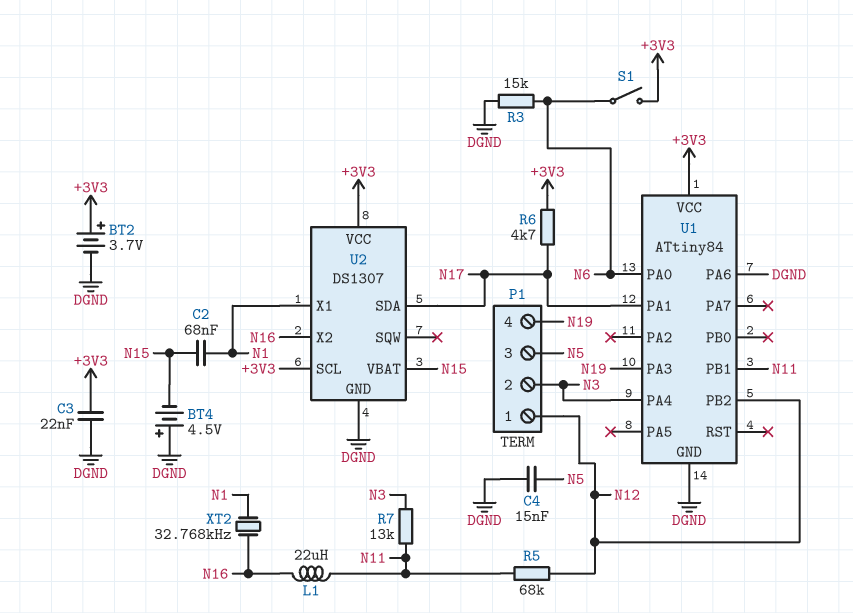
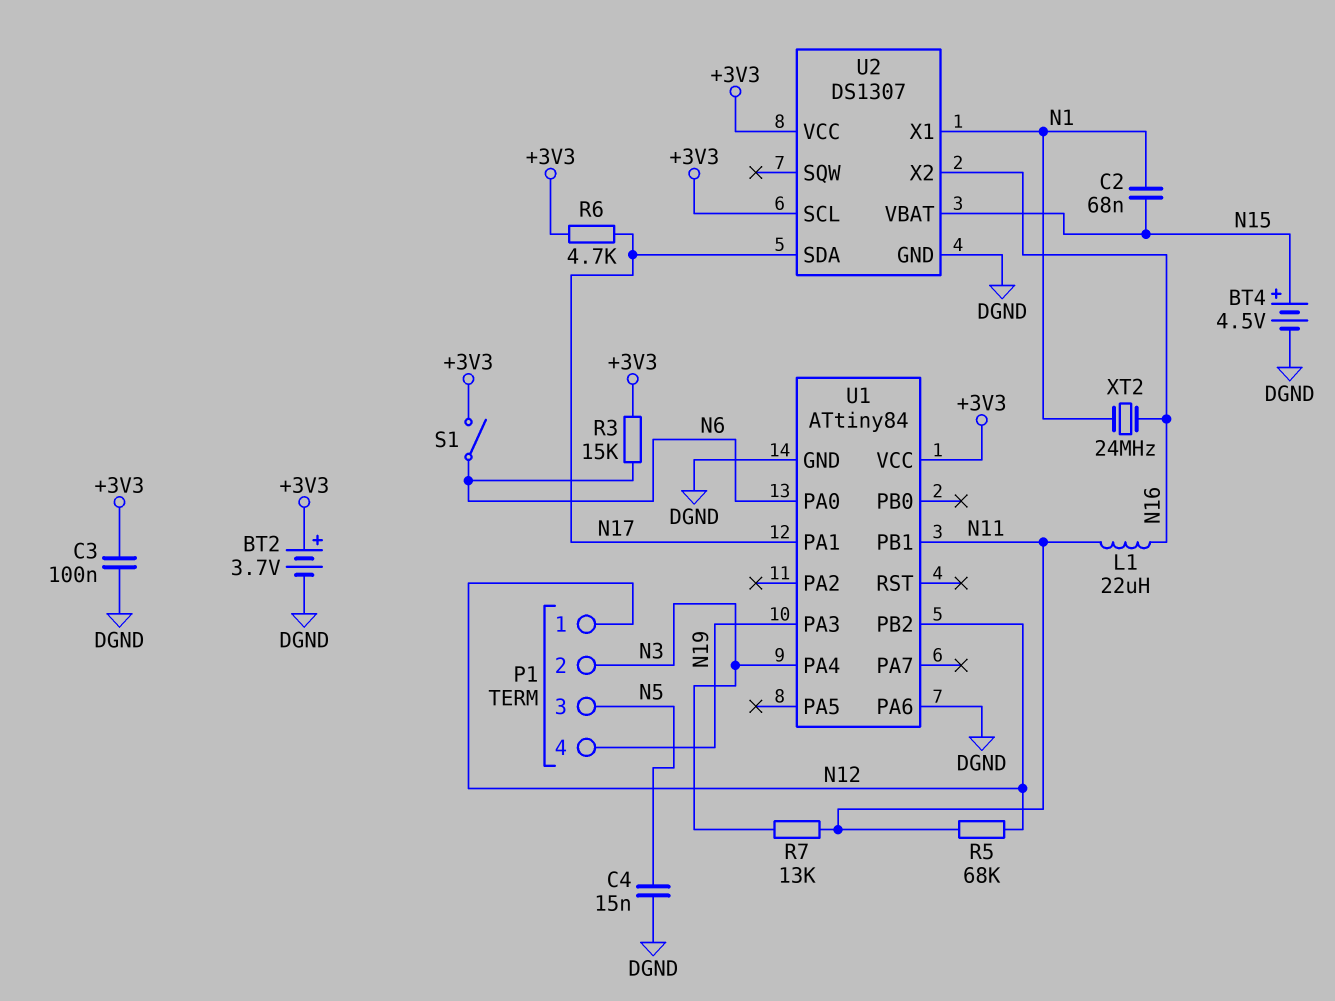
BT4: 4.5V (plus DGND, minus N15) -> 4.5V (plus N15, minus DGND)
C3: 22nF (+3V3, DGND) -> 100nF (+3V3, DGND)
R3: 15k (DGND, N6) -> 15k (+3V3, N6)
XT2: 32.768kHz (N1, N16) -> 24MHz (N1, N16)

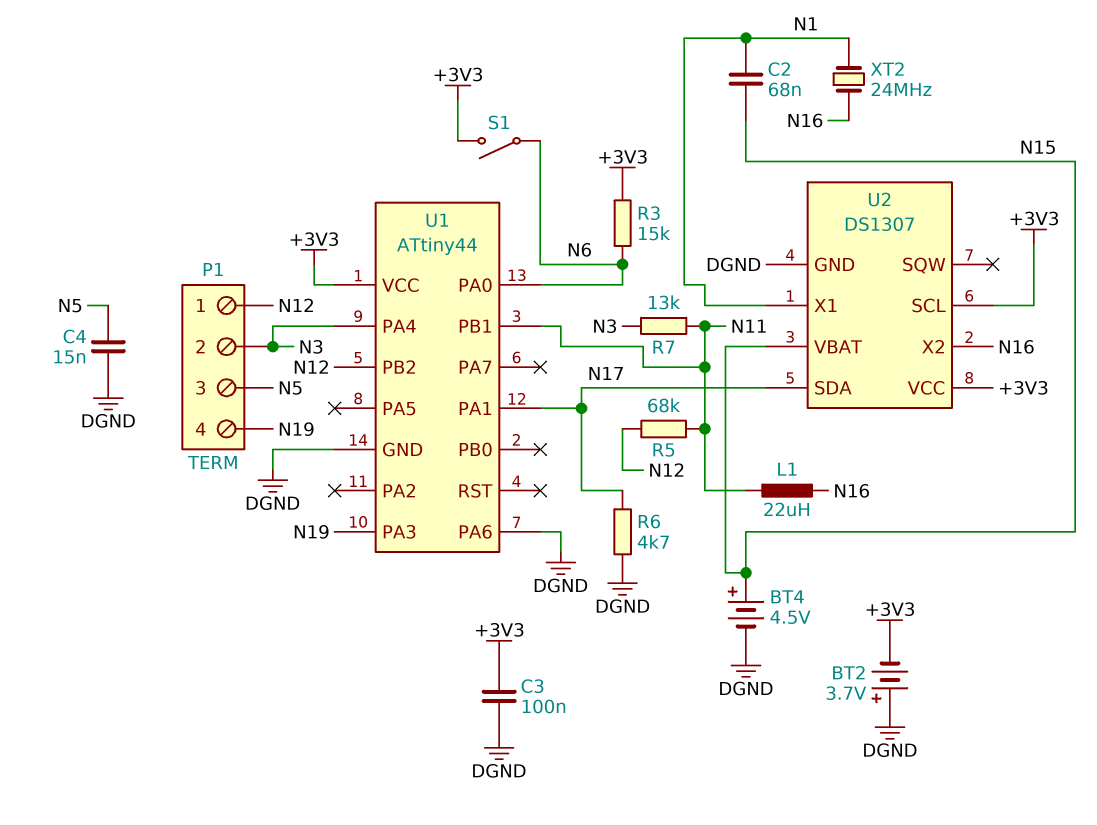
BT2: 3.7V (plus +3V3, minus DGND) -> 3.7V (plus DGND, minus +3V3)
R6: 4.7k (+3V3, N17) -> 4.7k (DGND, N17)
U1: ATtiny84 -> ATtiny44

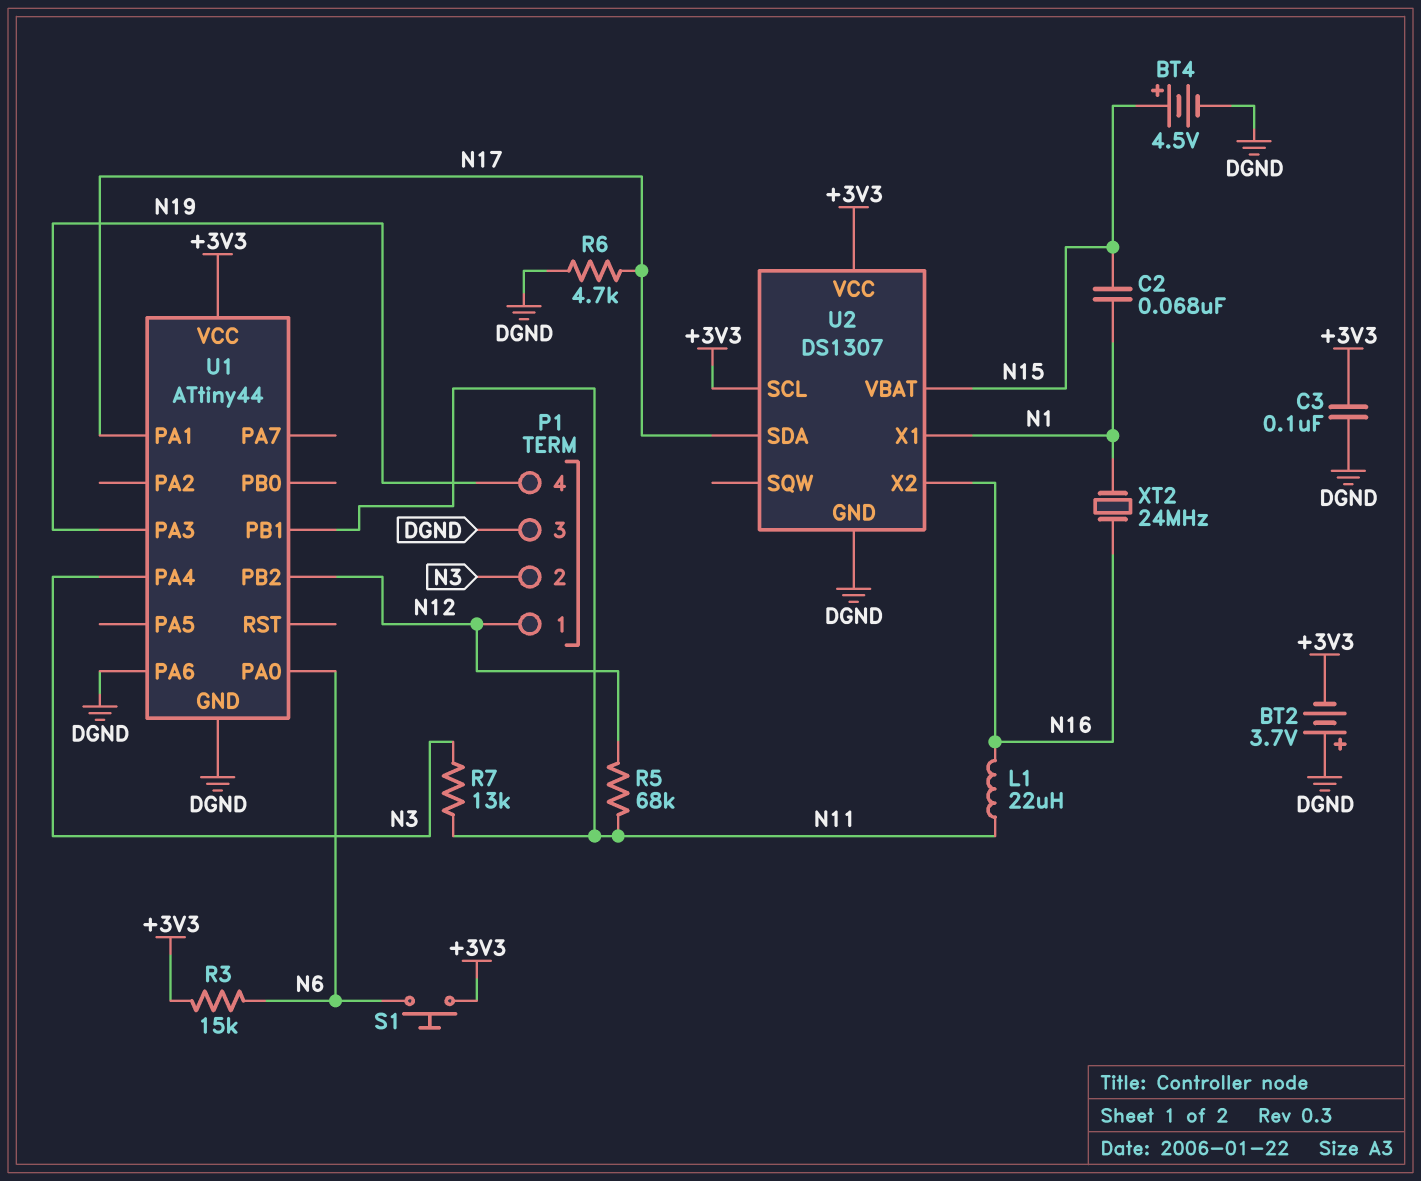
C4: 15nF (DGND, N5) -> none
P1 pin 3: N5 -> DGND
S1: switch (+3V3, N6) -> button (+3V3, N6)

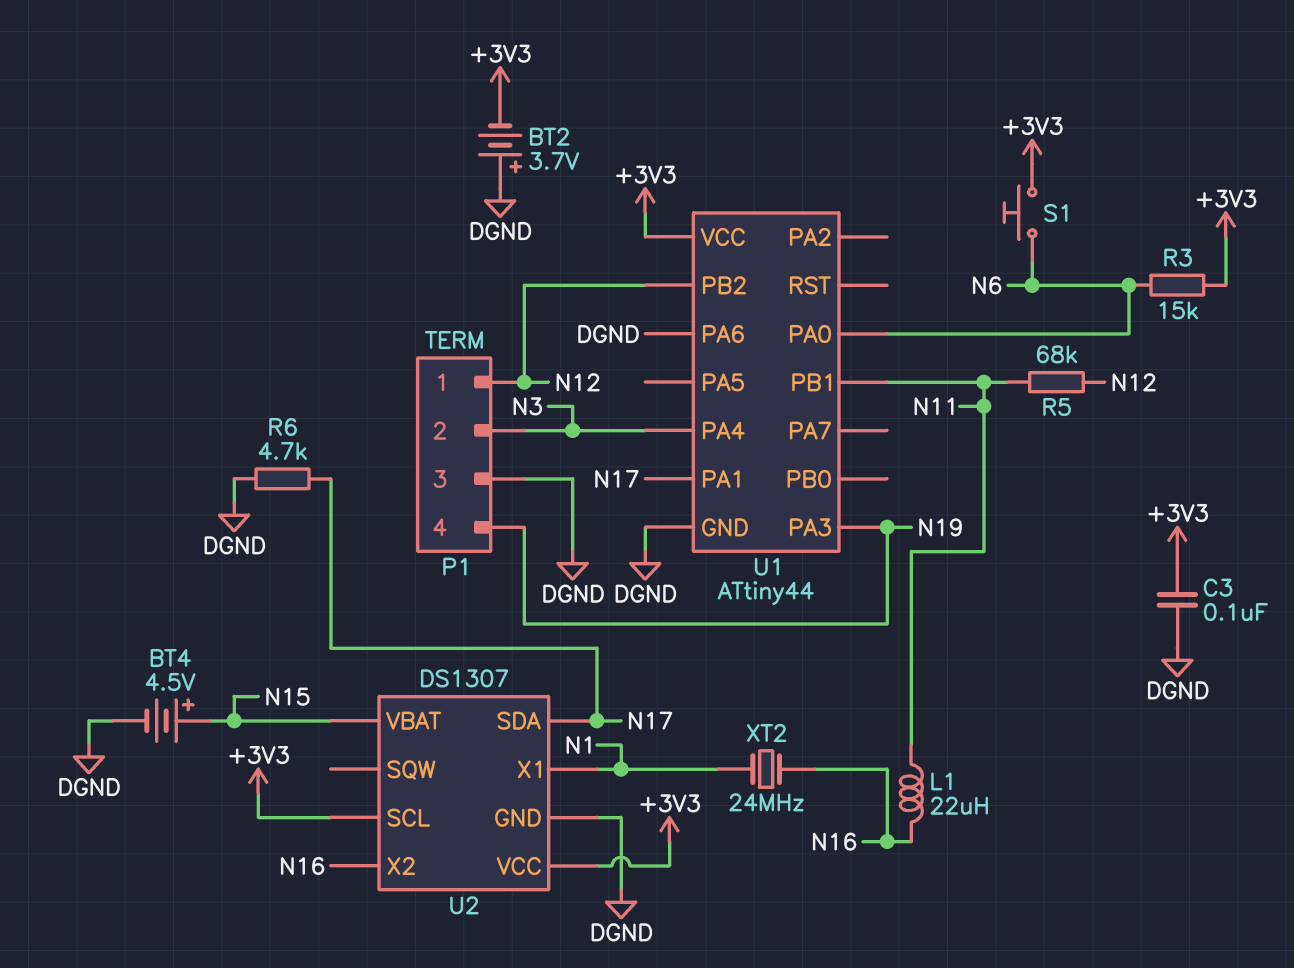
C2: 68nF (N1, N15) -> none
R7: 13k (N3, N11) -> none

